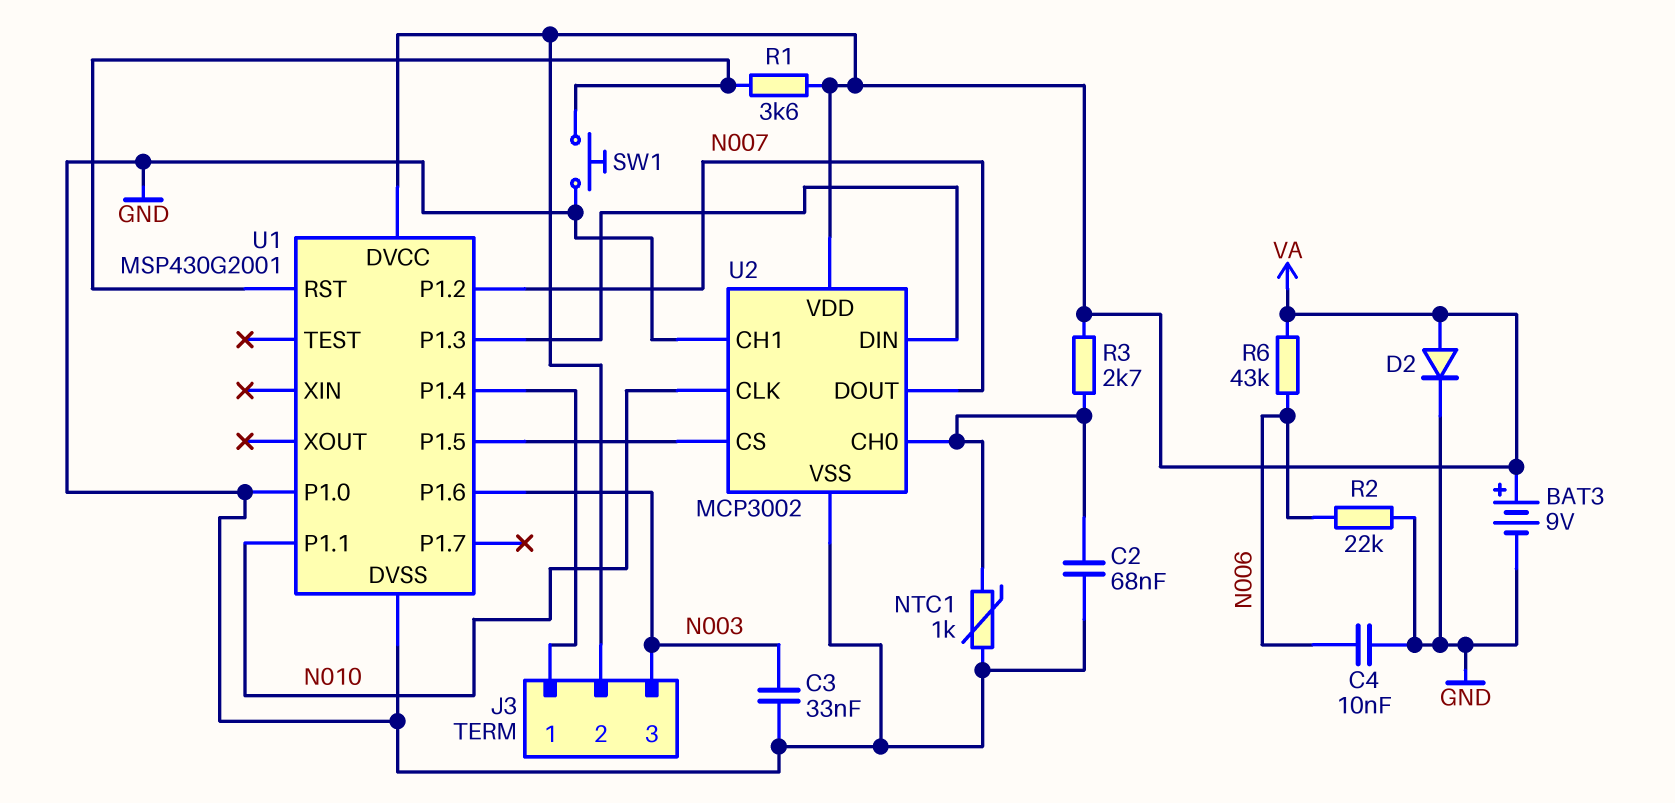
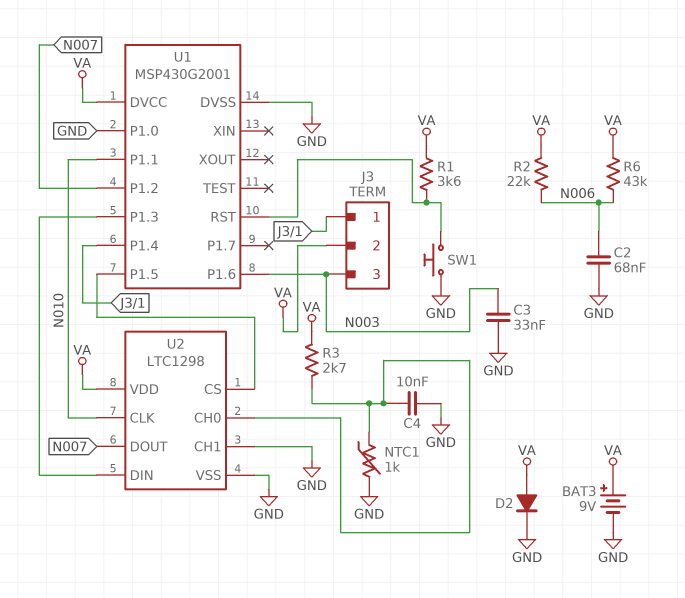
C2: 68nF (GND, U2/CH0) -> 68nF (GND, N006)
C4: 10nF (GND, N006) -> 10nF (GND, U2/CH0)
R2: 22k (GND, N006) -> 22k (N006, VA)
U2: MCP3002 -> LTC1298

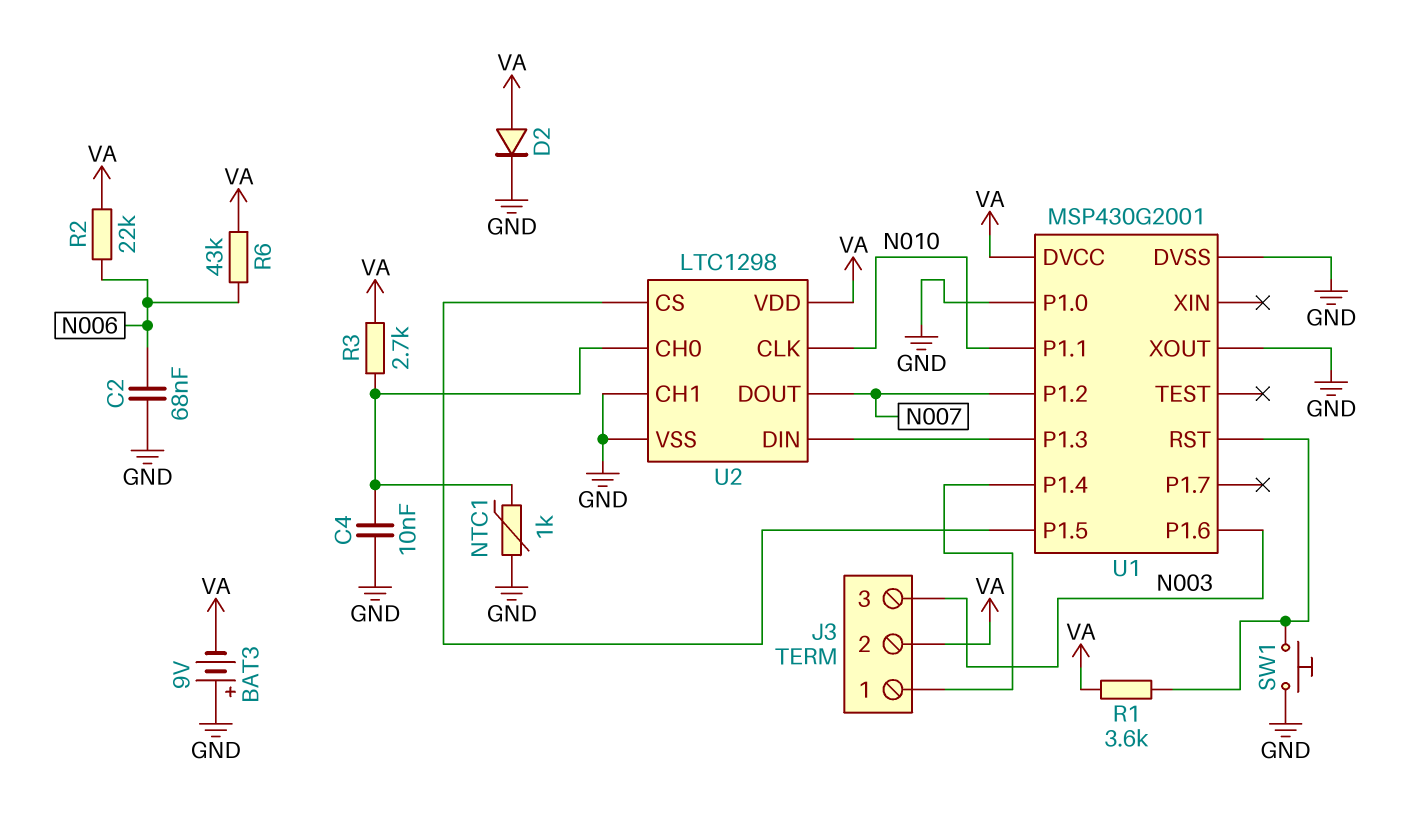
BAT3: 9V (plus VA, minus GND) -> 9V (plus GND, minus VA)
C3: 33nF (GND, N003) -> none
U1 pin XOUT: none -> GND

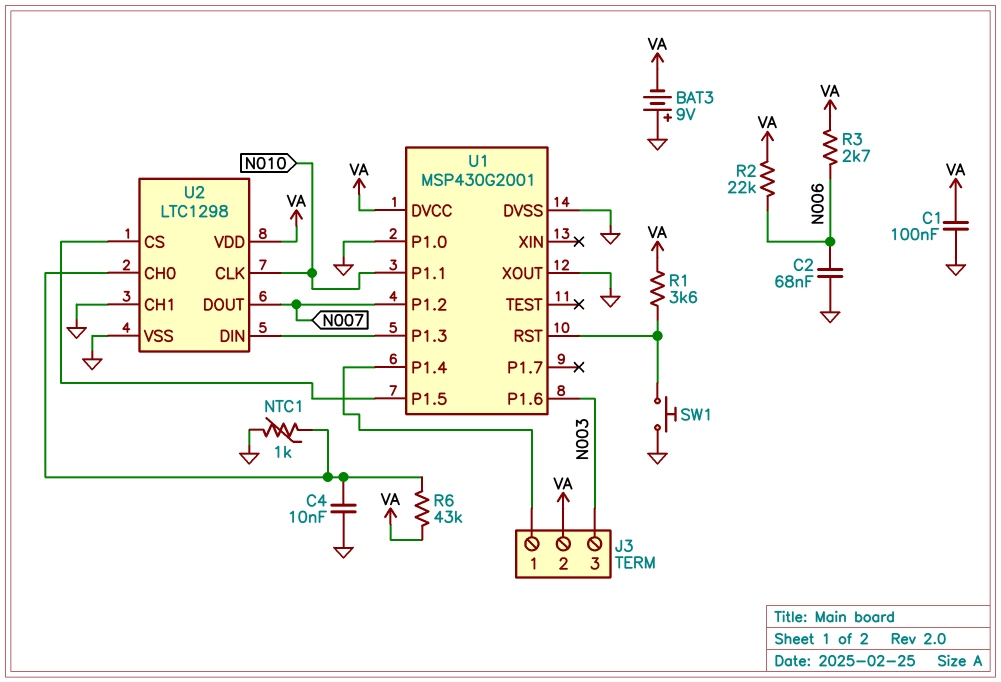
C1: none -> 100nF (GND, VA)
D2: diode (A VA, K GND) -> none
R3: 2.7k (U2/CH0, VA) -> 2.7k (N006, VA)
R6: 43k (N006, VA) -> 43k (U2/CH0, VA)

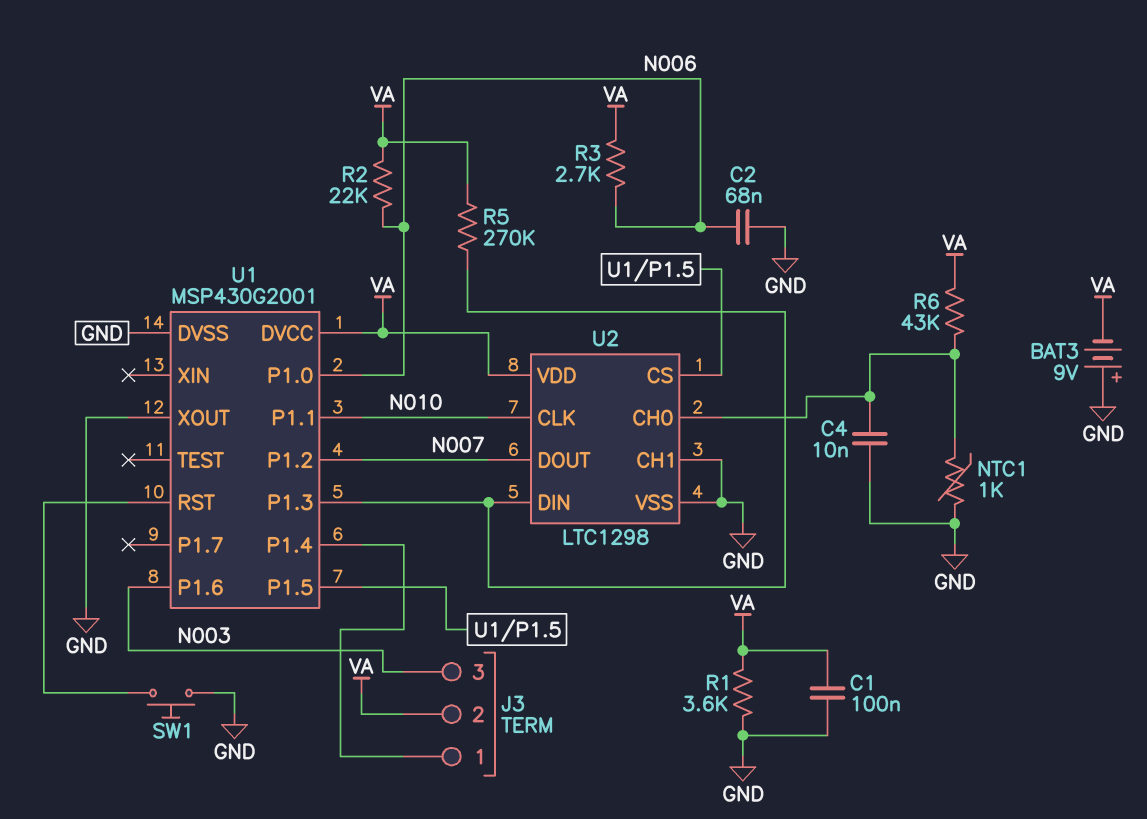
R1: 3.6k (U1/RST, VA) -> 3.6k (GND, VA)
R5: none -> 270k (U1/P1.3, VA)
U1 pin P1.0: GND -> N006

